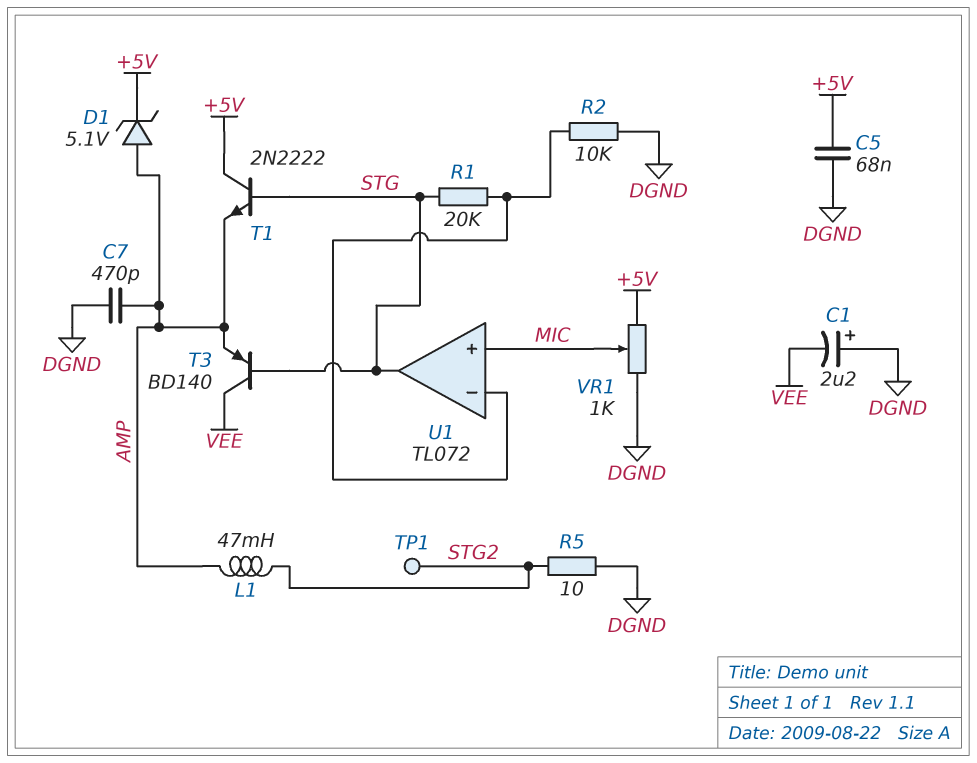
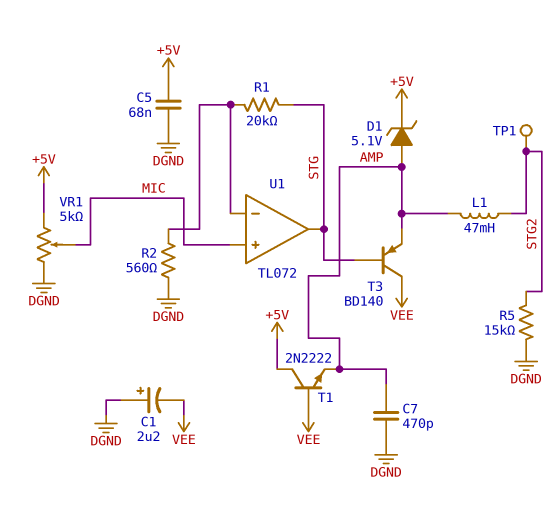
R2: 10k (DGND, U1/in-) -> 560 (DGND, U1/in-)
R5: 10 (DGND, STG2) -> 15k (DGND, STG2)
T1: NPN 2N2222 (B STG, C +5V, E AMP) -> NPN 2N2222 (B VEE, C +5V, E AMP)
VR1: 1k (+5V, DGND, wiper MIC) -> 5k (+5V, DGND, wiper MIC)

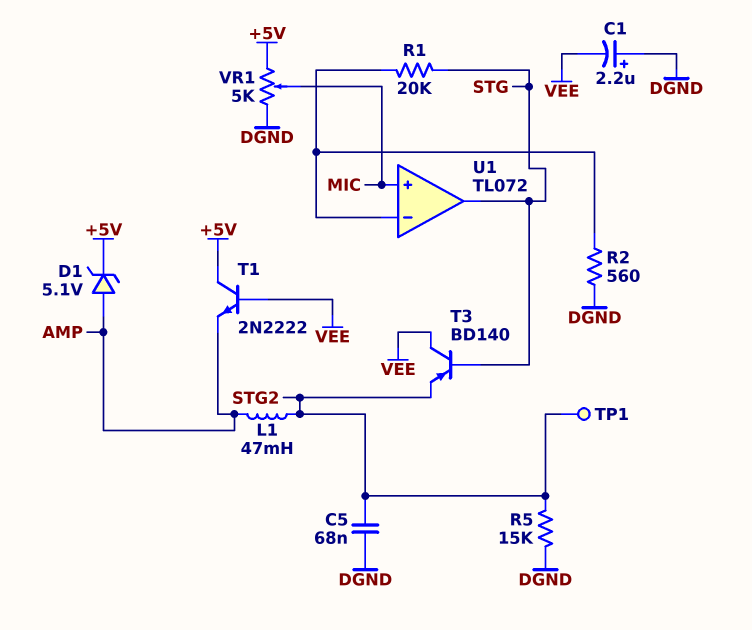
C5: 68nF (+5V, DGND) -> 68nF (DGND, STG2)
C7: 470pF (AMP, DGND) -> none
T3: PNP BD140 (B STG, C VEE, E AMP) -> PNP BD140 (B STG, C VEE, E STG2)

